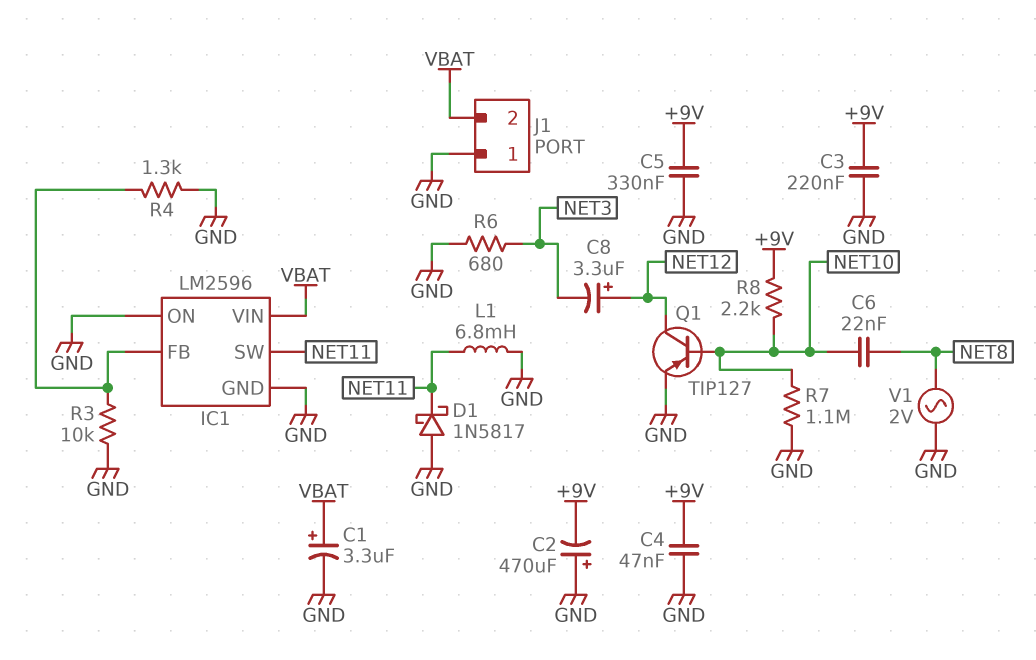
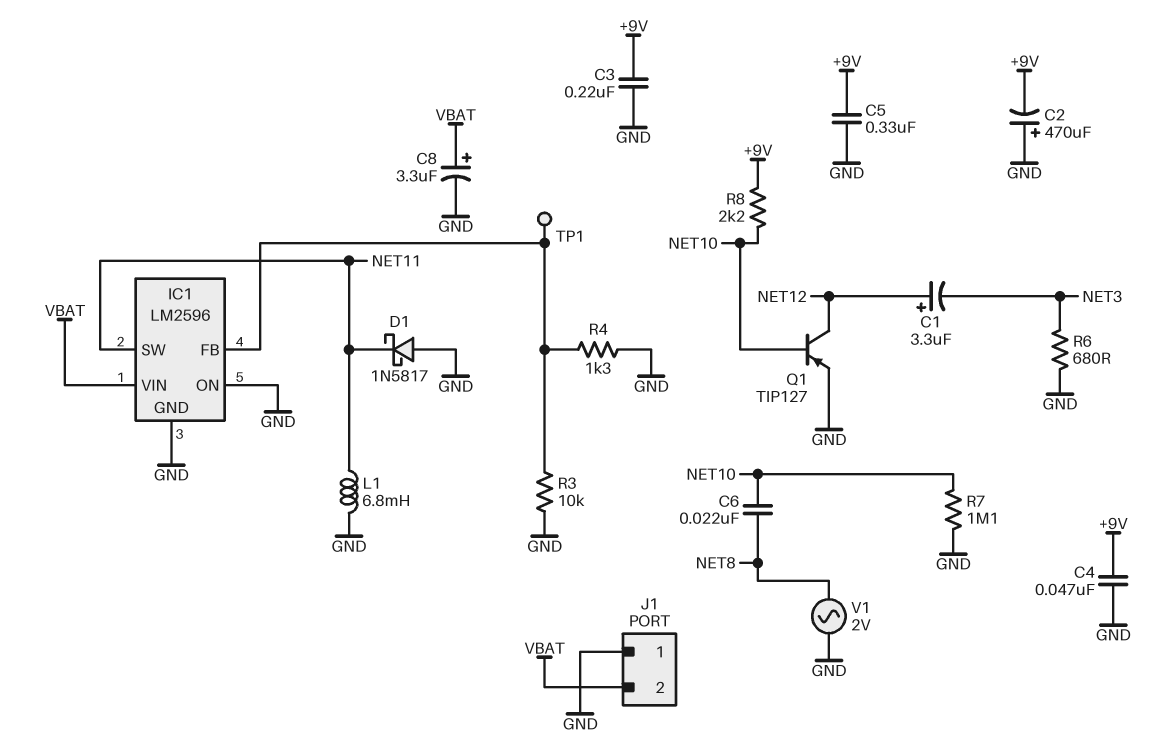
C1: 3.3uF (plus VBAT, minus GND) -> 3.3uF (plus NET12, minus NET3)
C8: 3.3uF (plus NET12, minus NET3) -> 3.3uF (plus VBAT, minus GND)
TP1: none -> test point (IC1/FB)

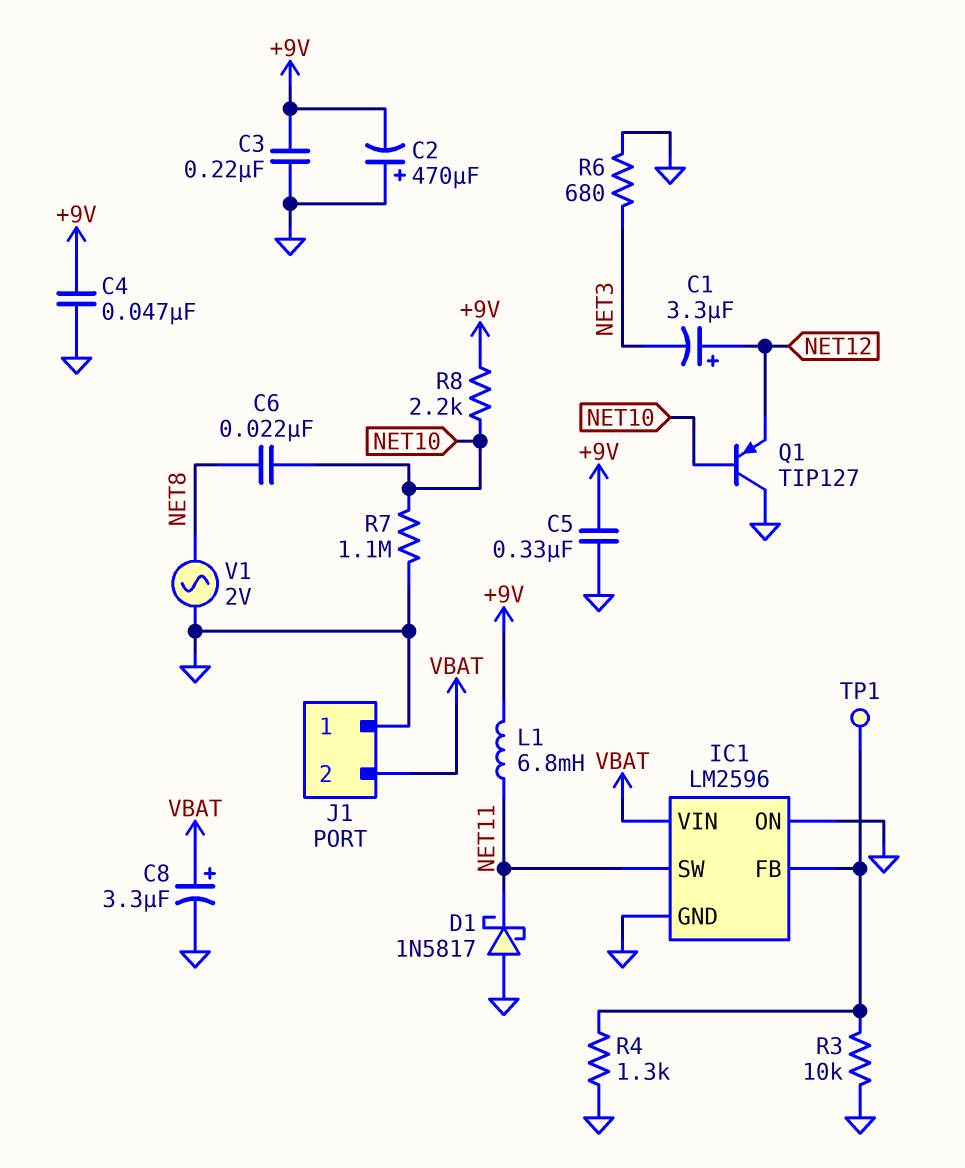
L1: 6.8mH (GND, NET11) -> 6.8mH (+9V, NET11)
Q1: PNP TIP127 (B NET10, C NET12, E GND) -> PNP TIP127 (B NET10, C GND, E NET12)

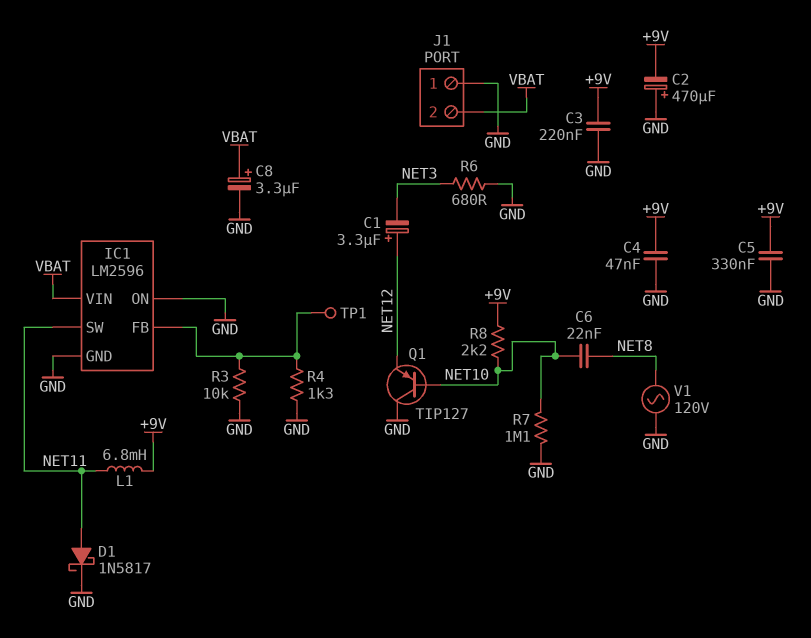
D1: schottky 1N5817 (A GND, K NET11) -> schottky 1N5817 (A NET11, K GND)
V1: AC 2V (GND, NET8) -> AC 120V (GND, NET8)

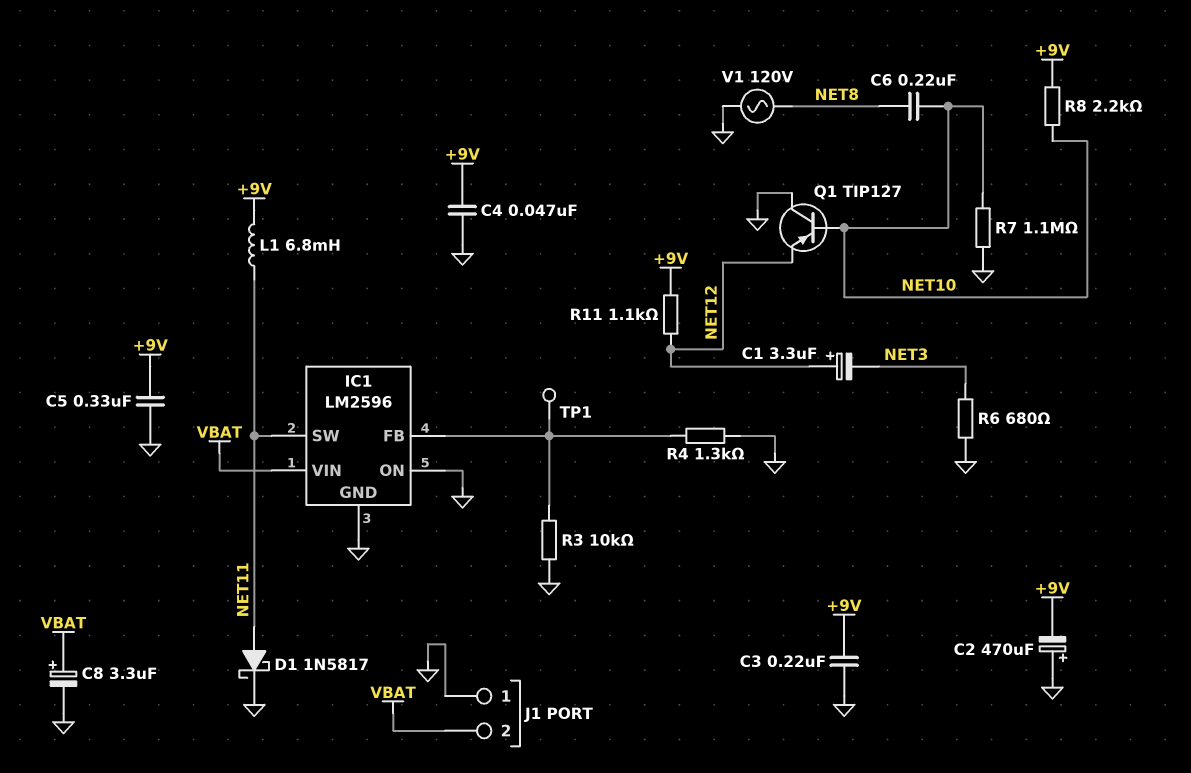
C6: 22nF (NET8, NET10) -> 220nF (NET8, NET10)
R11: none -> 1.1k (+9V, NET12)

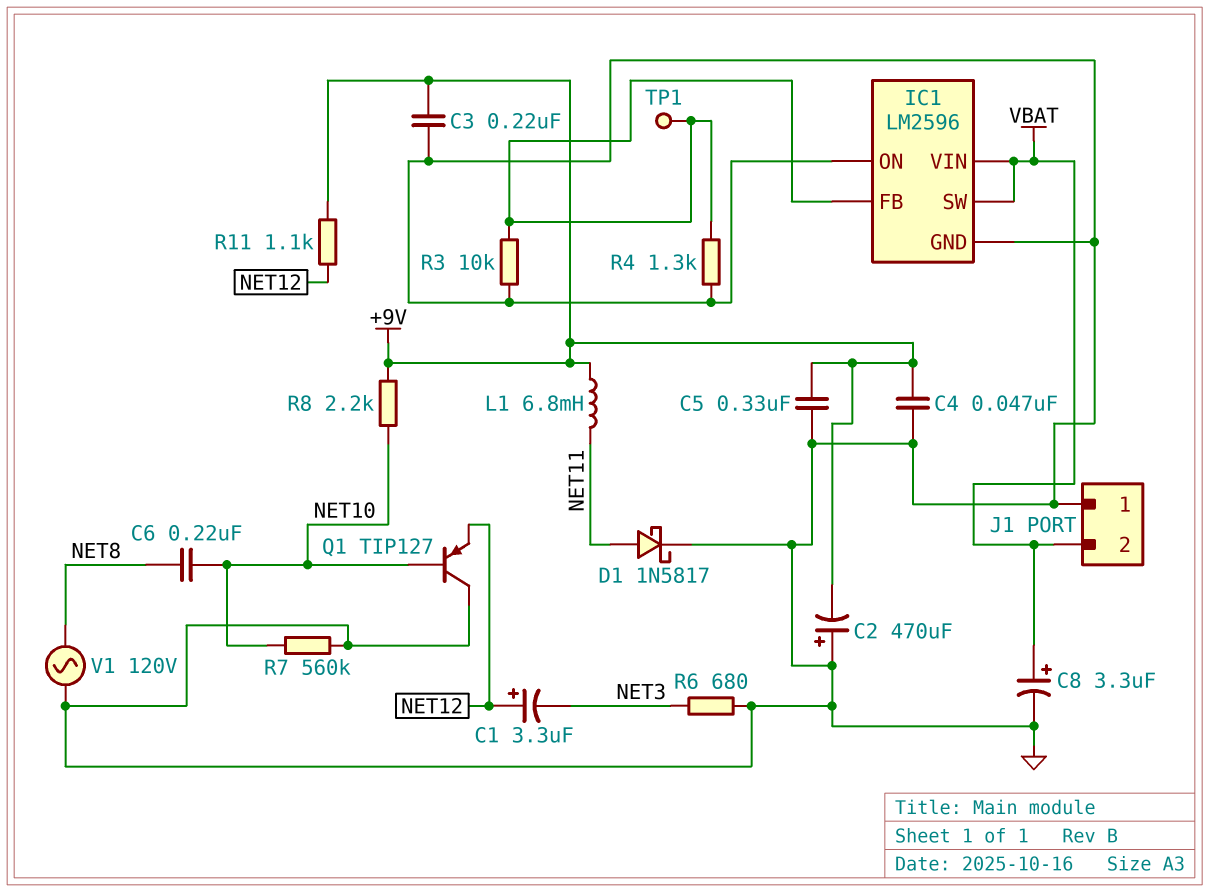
IC1 pin SW: NET11 -> VBAT
R7: 1.1M (GND, NET10) -> 560k (GND, NET10)

